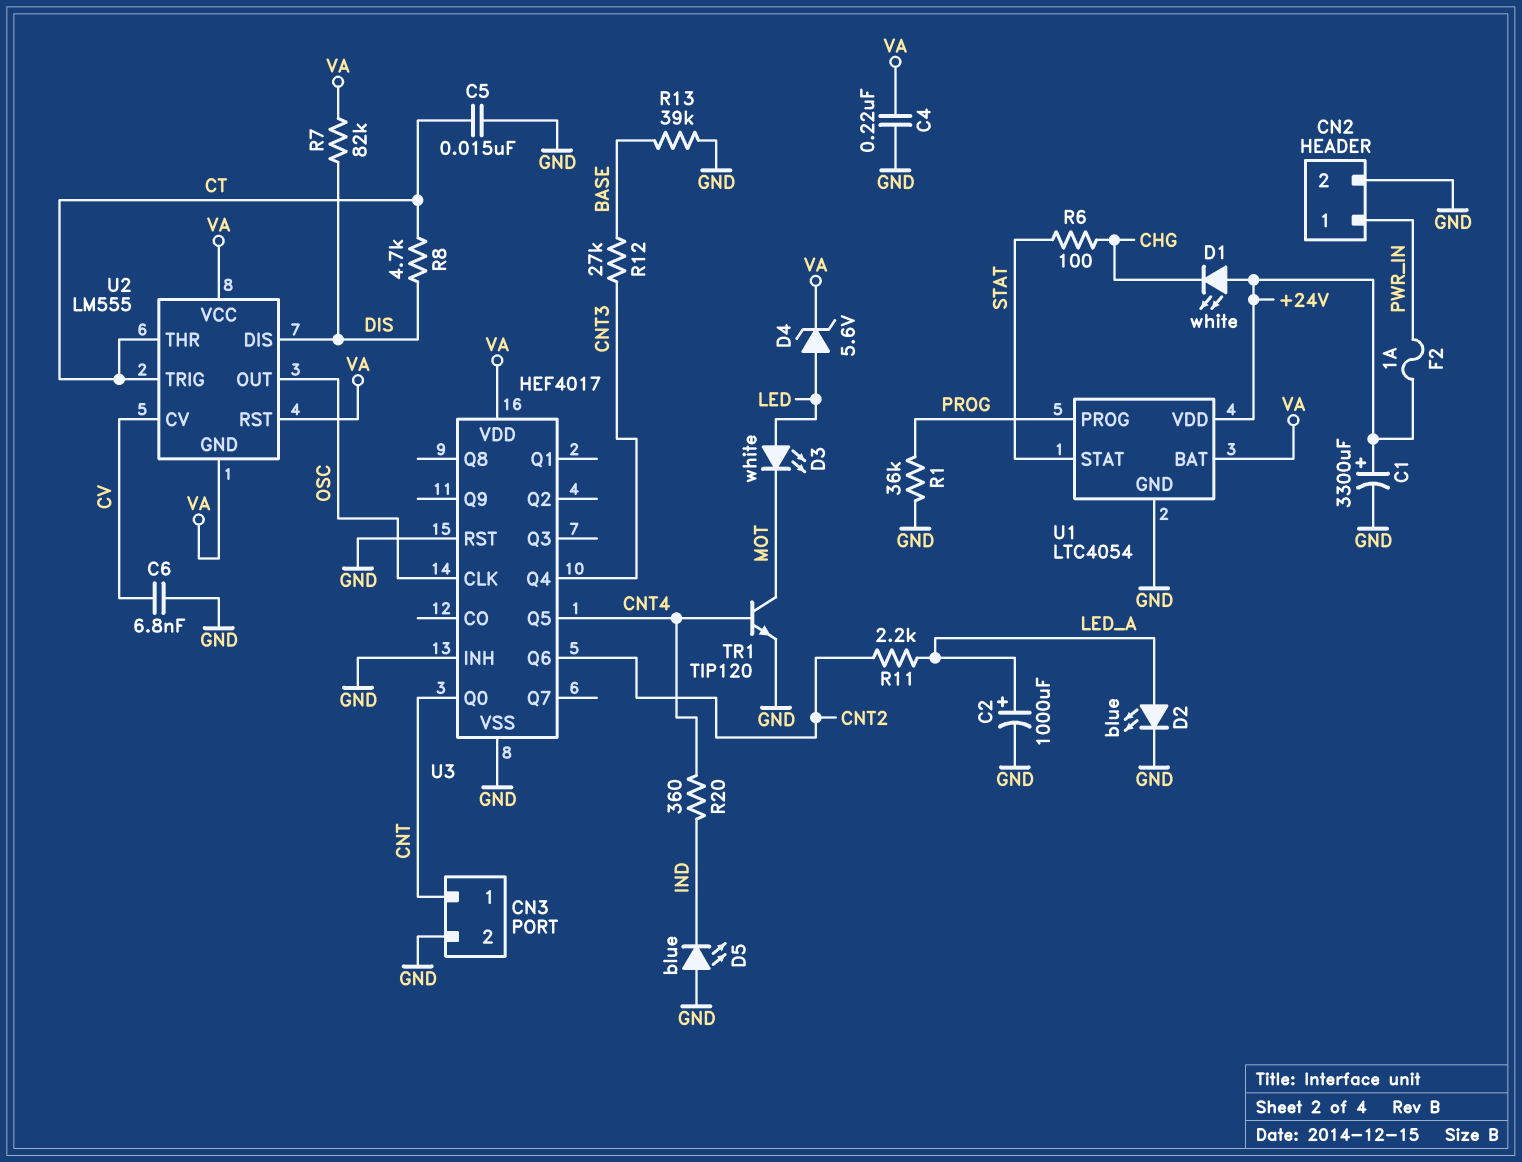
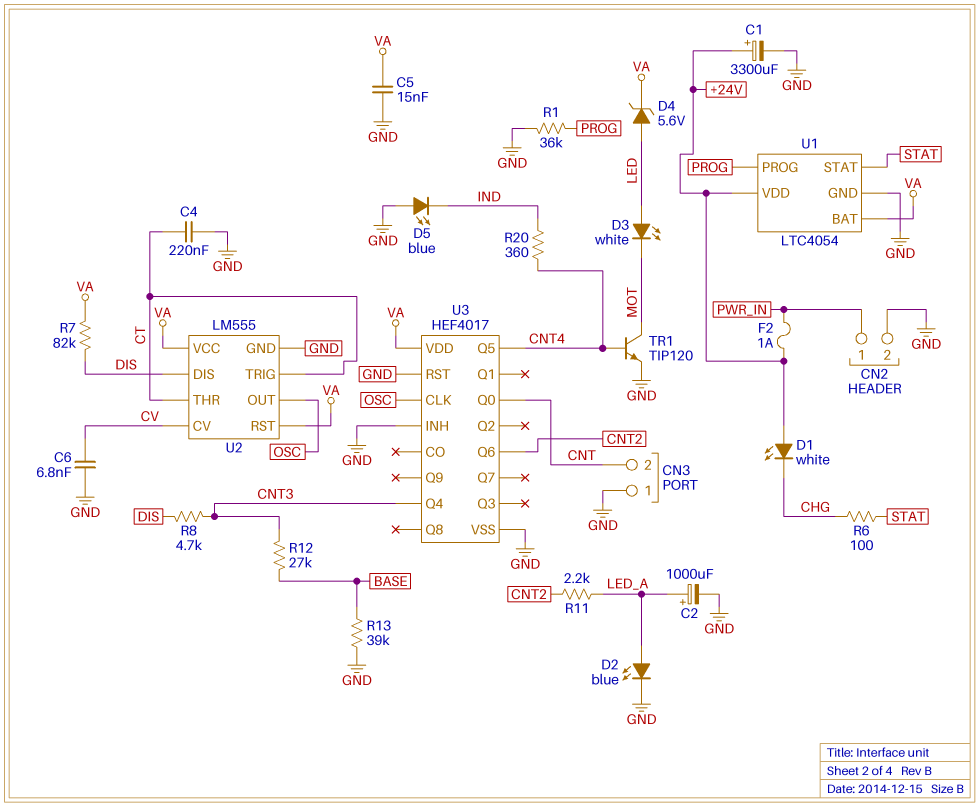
C4: 220nF (GND, VA) -> 220nF (CT, GND)
C5: 15nF (CT, GND) -> 15nF (GND, VA)
CN3 pin 1: CNT -> GND
CN3 pin 2: GND -> CNT
R8: 4.7k (CT, DIS) -> 4.7k (CNT3, DIS)
U2 pin GND: VA -> GND

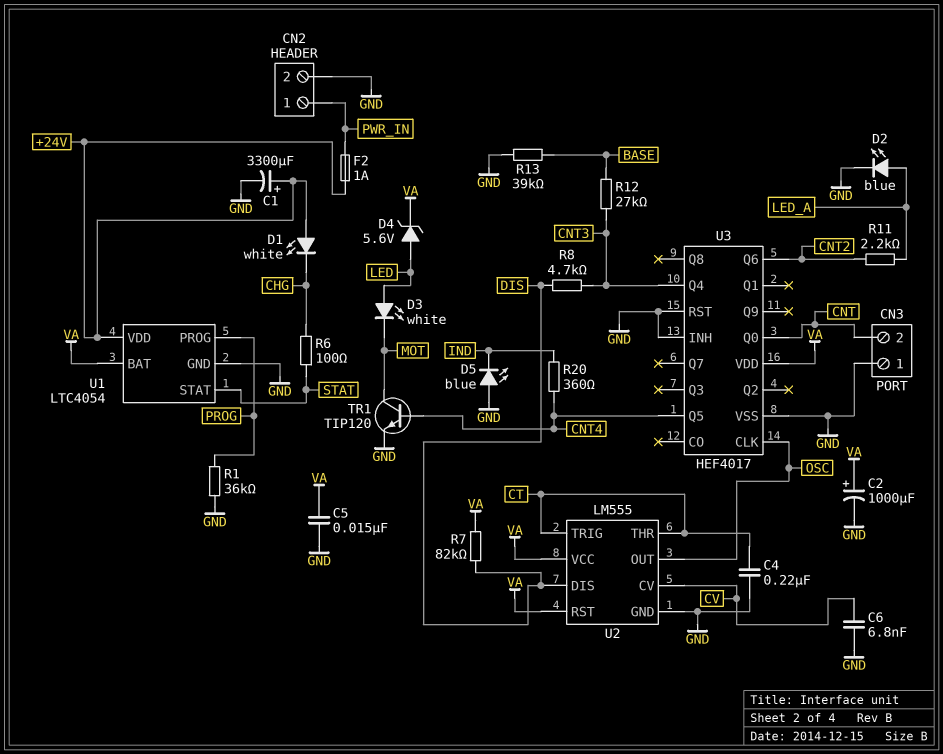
C2: 1000uF (plus LED_A, minus GND) -> 1000uF (plus VA, minus GND)

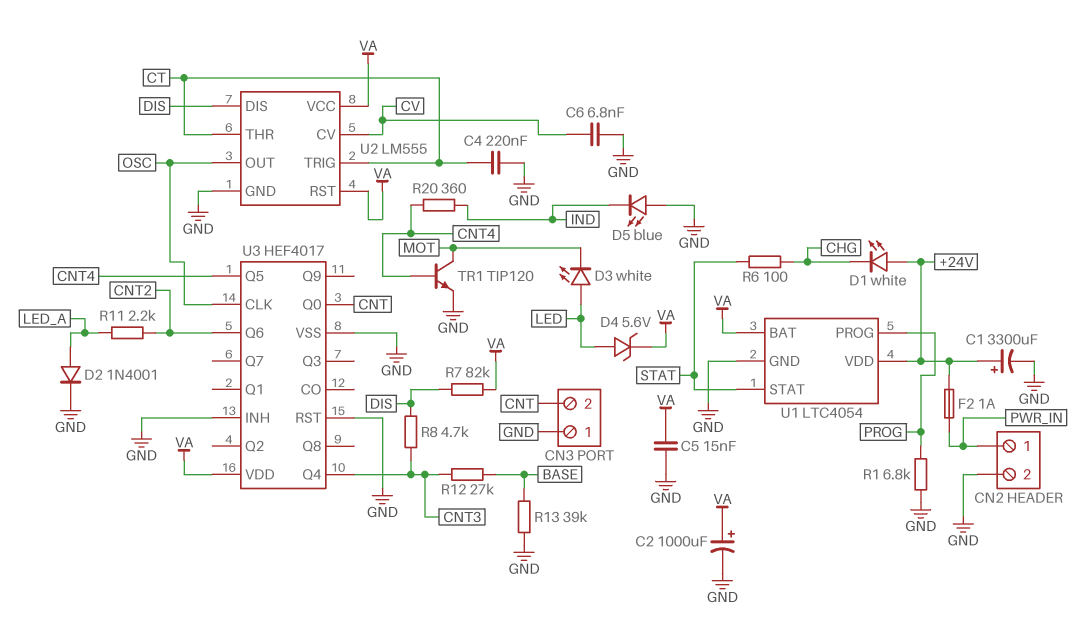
D2: LED blue (A LED_A, K GND) -> diode 1N4001 (A LED_A, K GND)
R1: 36k (GND, PROG) -> 6.8k (GND, PROG)

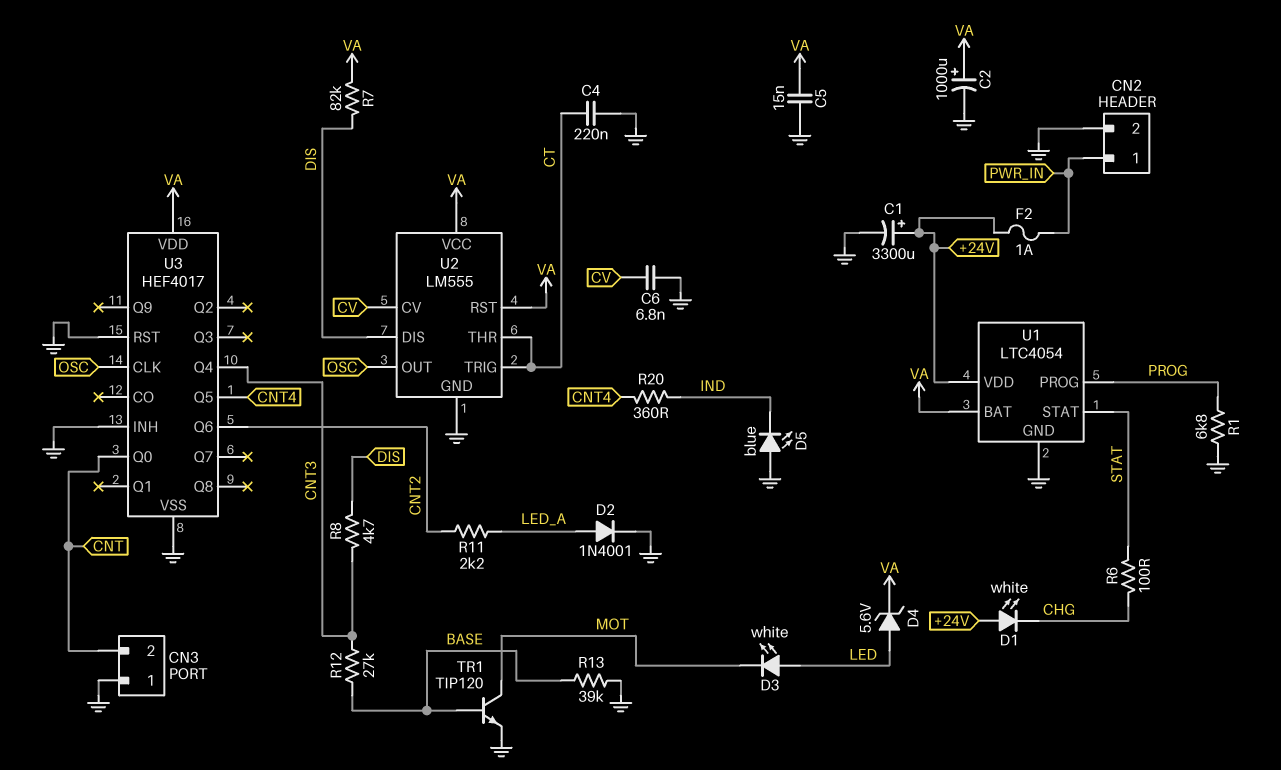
TR1: NPN TIP120 (B CNT4, C MOT, E GND) -> NPN TIP120 (B BASE, C MOT, E GND)

